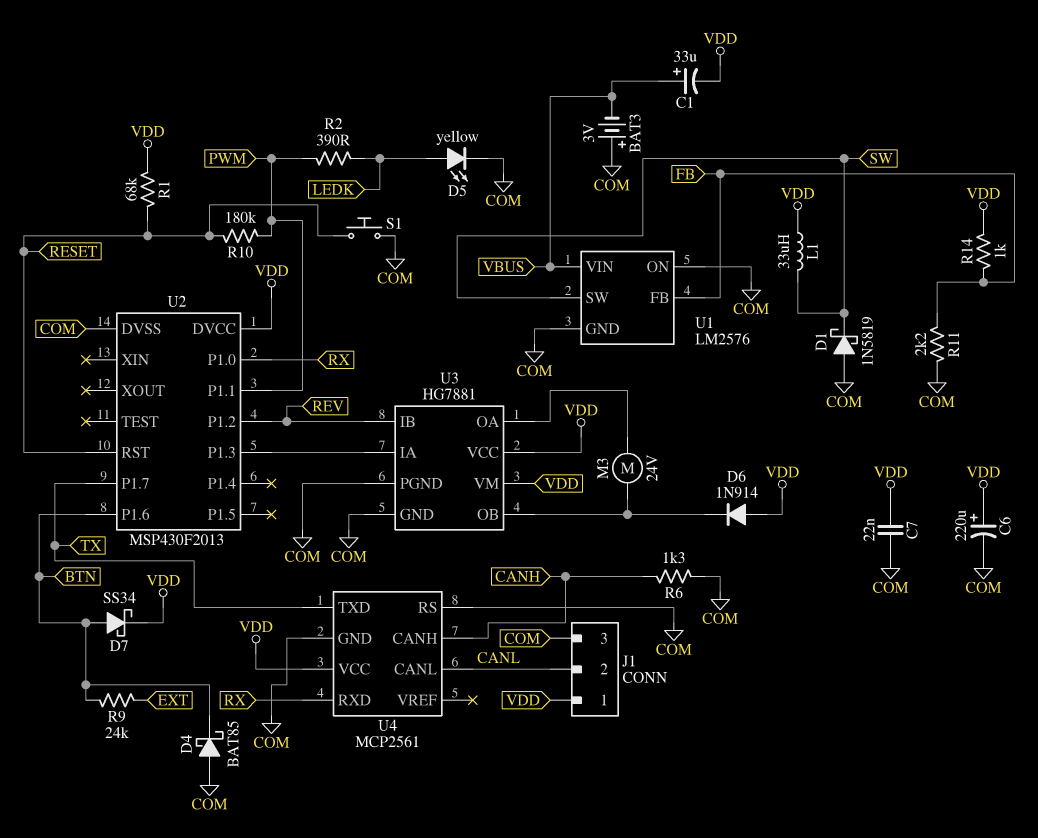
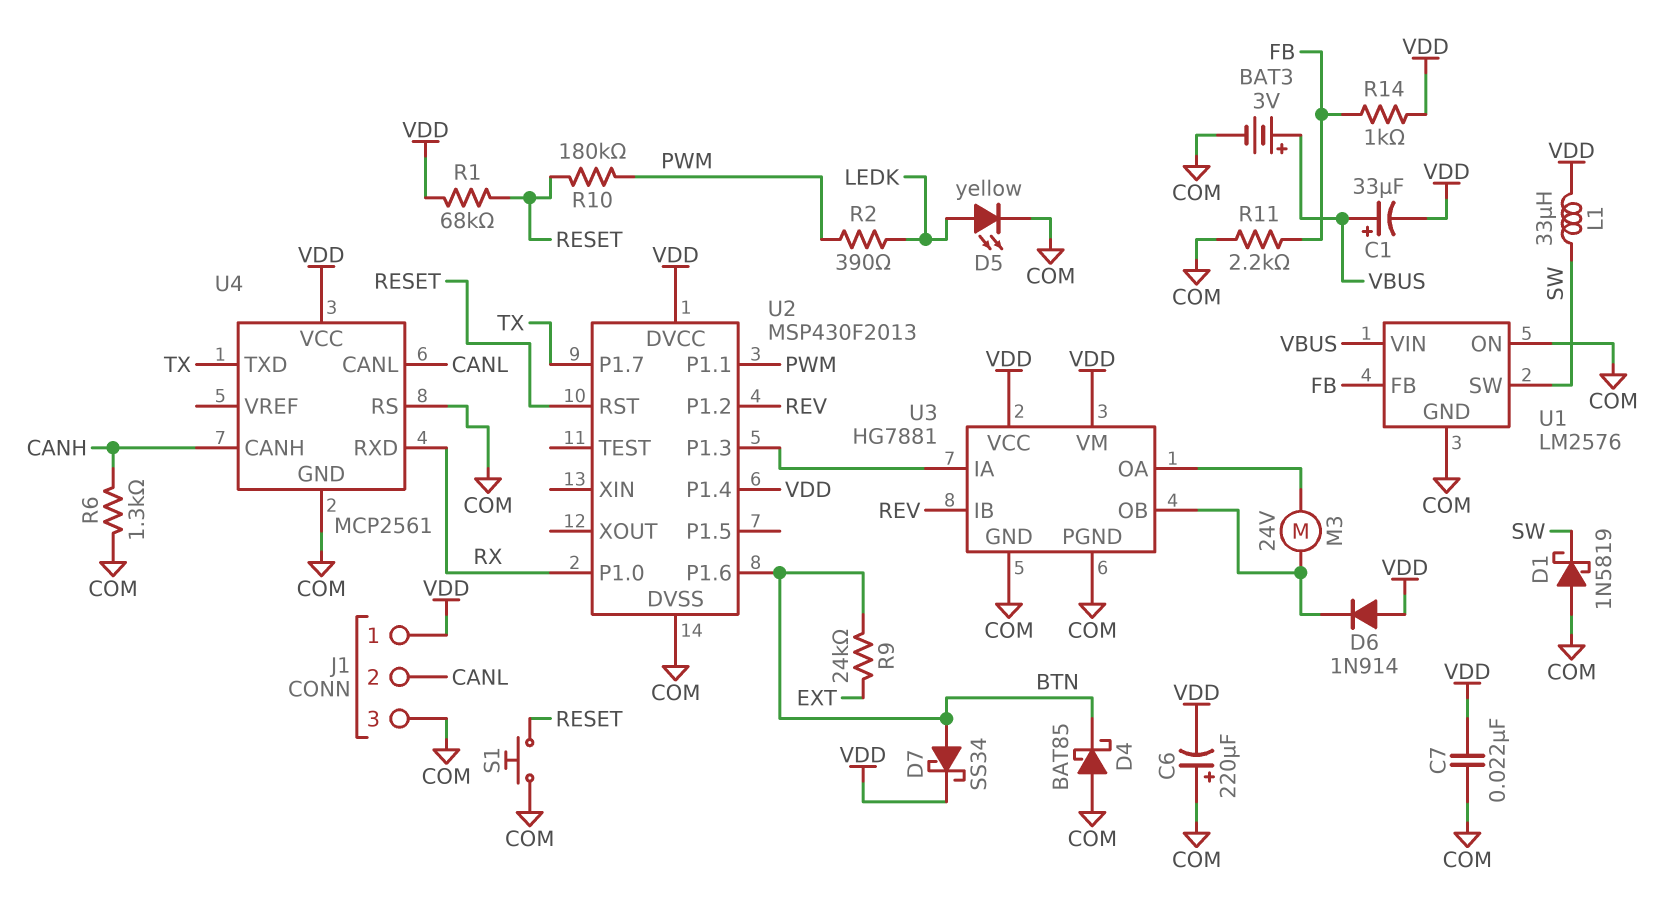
BAT3: 3V (plus COM, minus VBUS) -> 3V (plus VBUS, minus COM)
C6: 220uF (plus VDD, minus COM) -> 220uF (plus COM, minus VDD)
U2 pin P1.4: none -> VDD

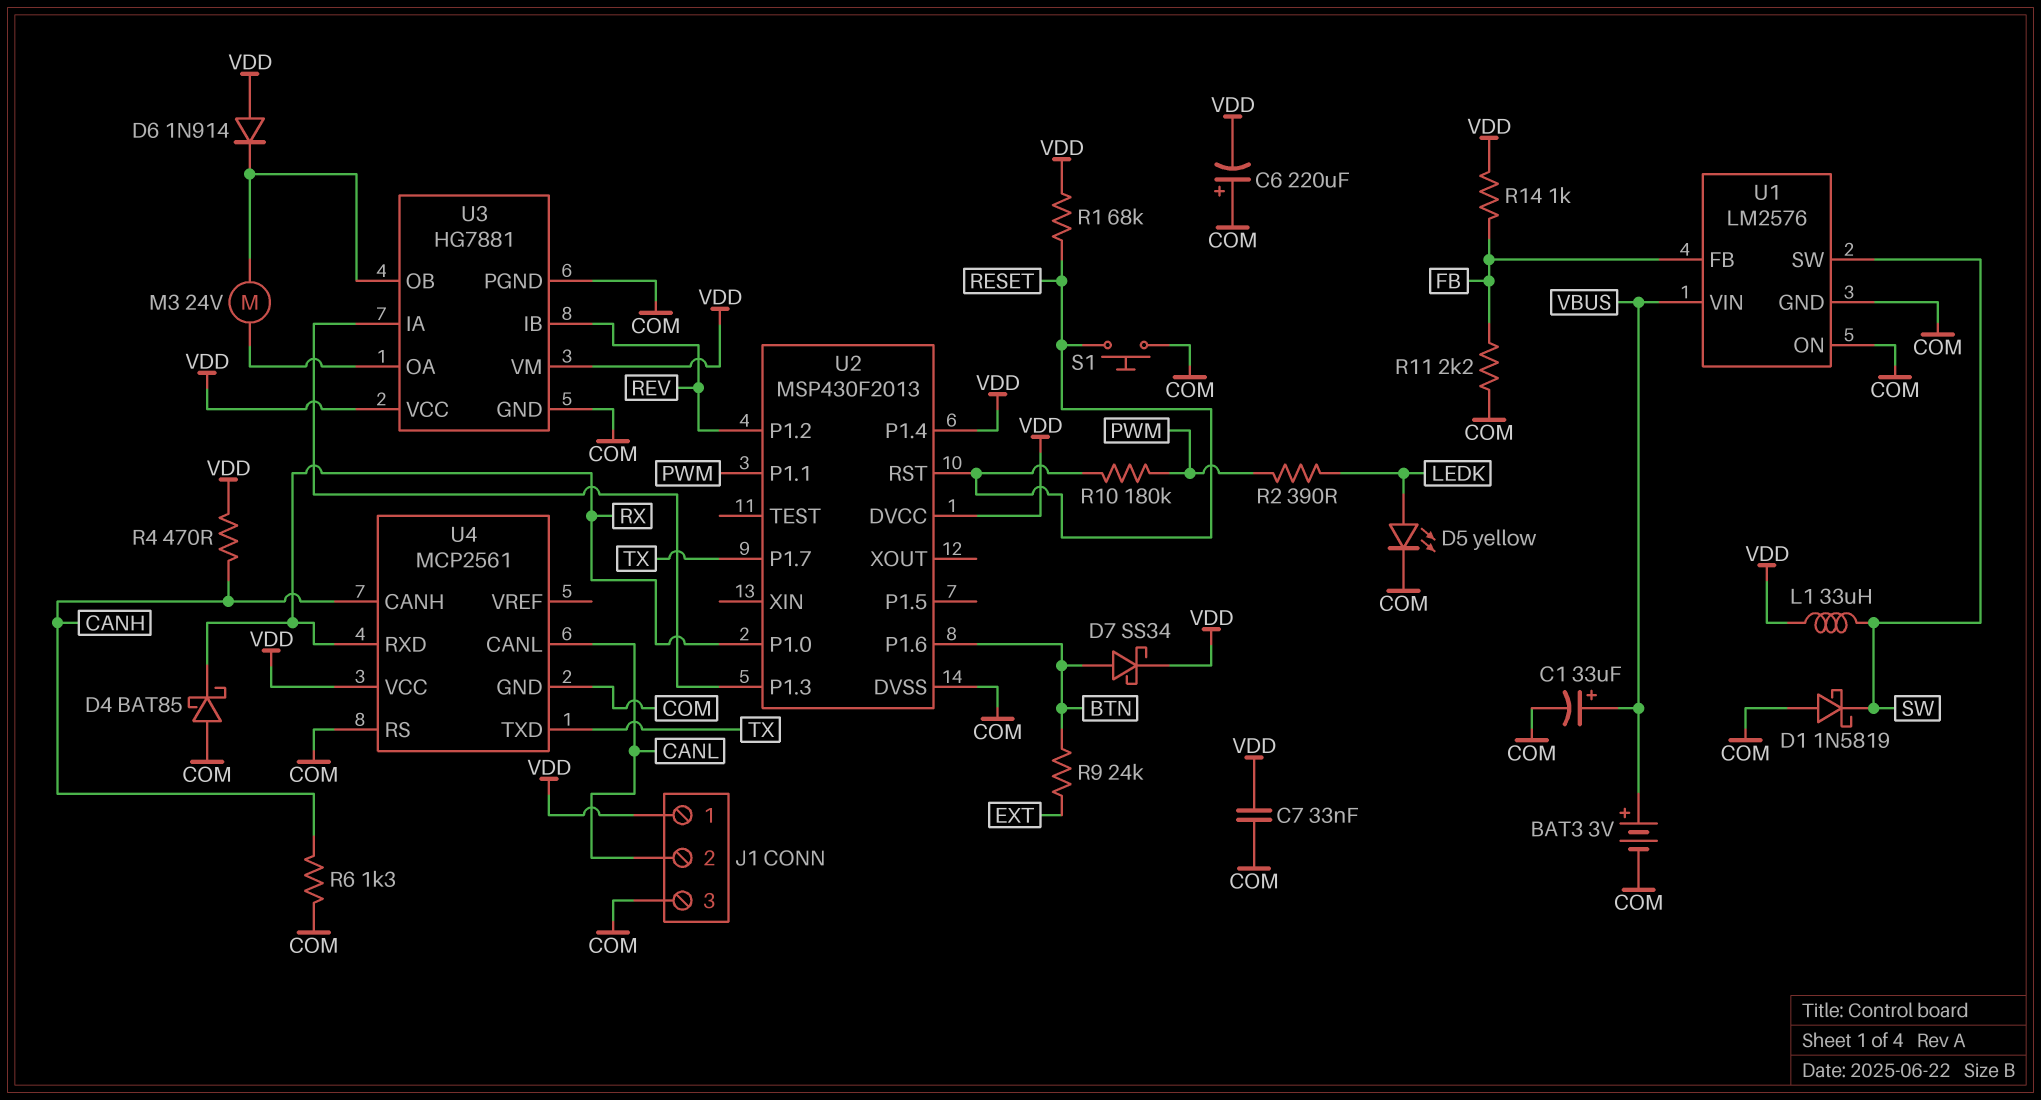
C1: 33uF (plus VBUS, minus VDD) -> 33uF (plus VBUS, minus COM)
C7: 22nF (COM, VDD) -> 33nF (COM, VDD)
D4: schottky BAT85 (A COM, K BTN) -> schottky BAT85 (A COM, K RX)
R4: none -> 470 (CANH, VDD)

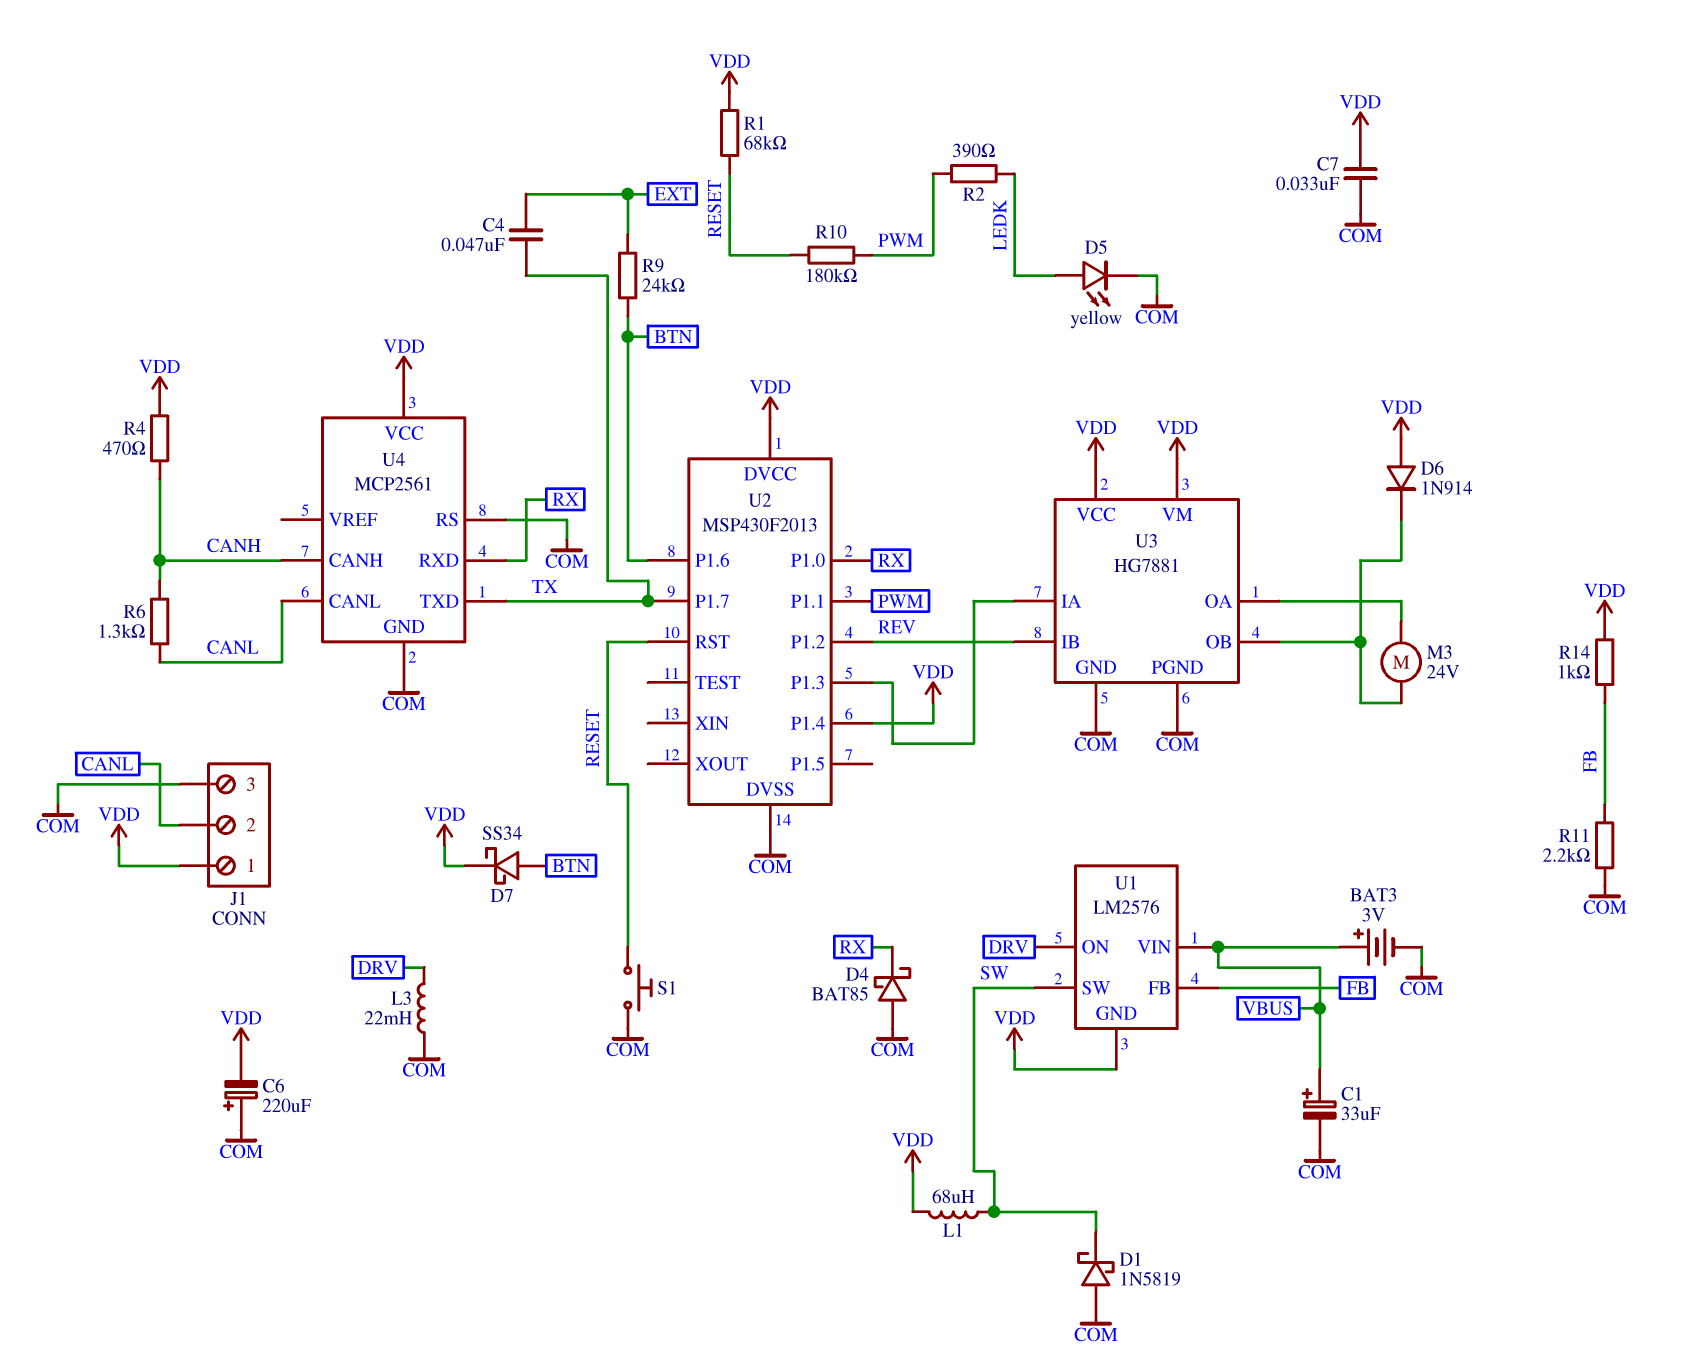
C4: none -> 47nF (EXT, TX)
L1: 33uH (SW, VDD) -> 68uH (SW, VDD)
L3: none -> 22mH (COM, DRV)
R6: 1.3k (CANH, COM) -> 1.3k (CANH, CANL)
U1 pin GND: COM -> VDD
U1 pin ON: COM -> DRV

